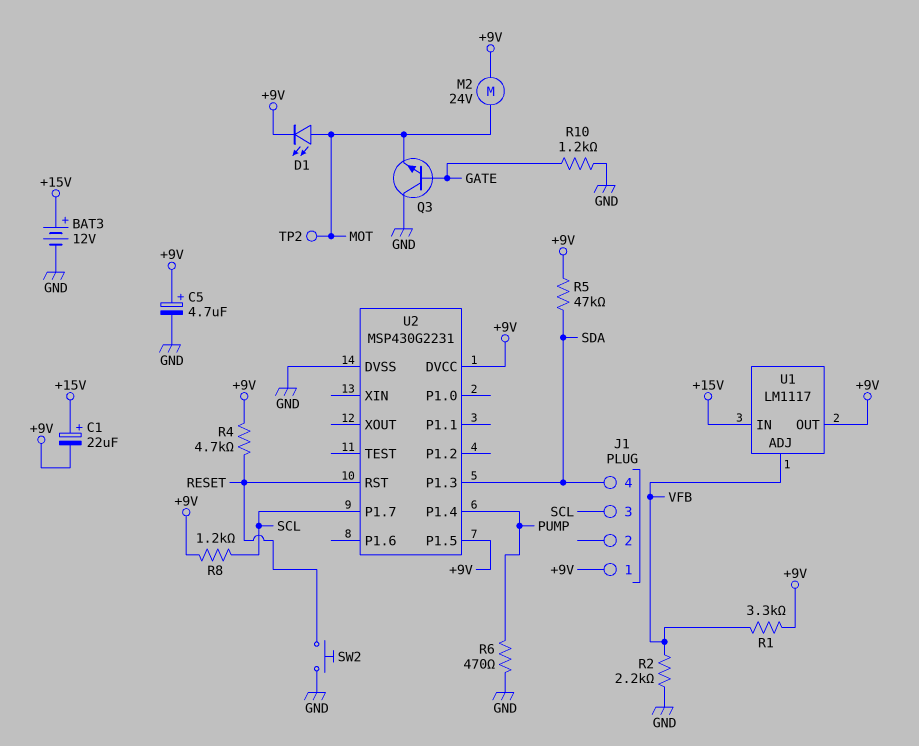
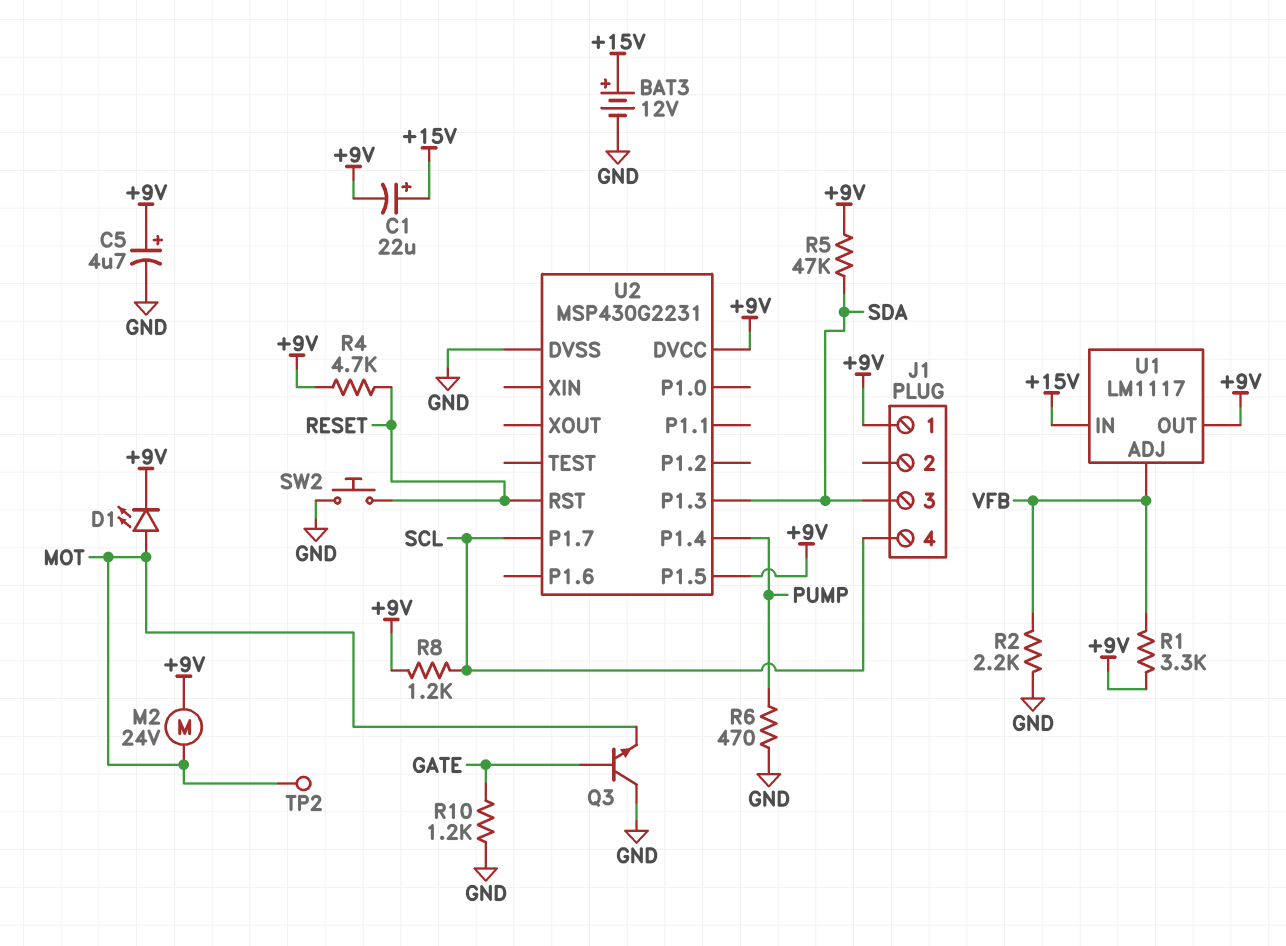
J1 pin 3: SCL -> SDA
J1 pin 4: SDA -> SCL

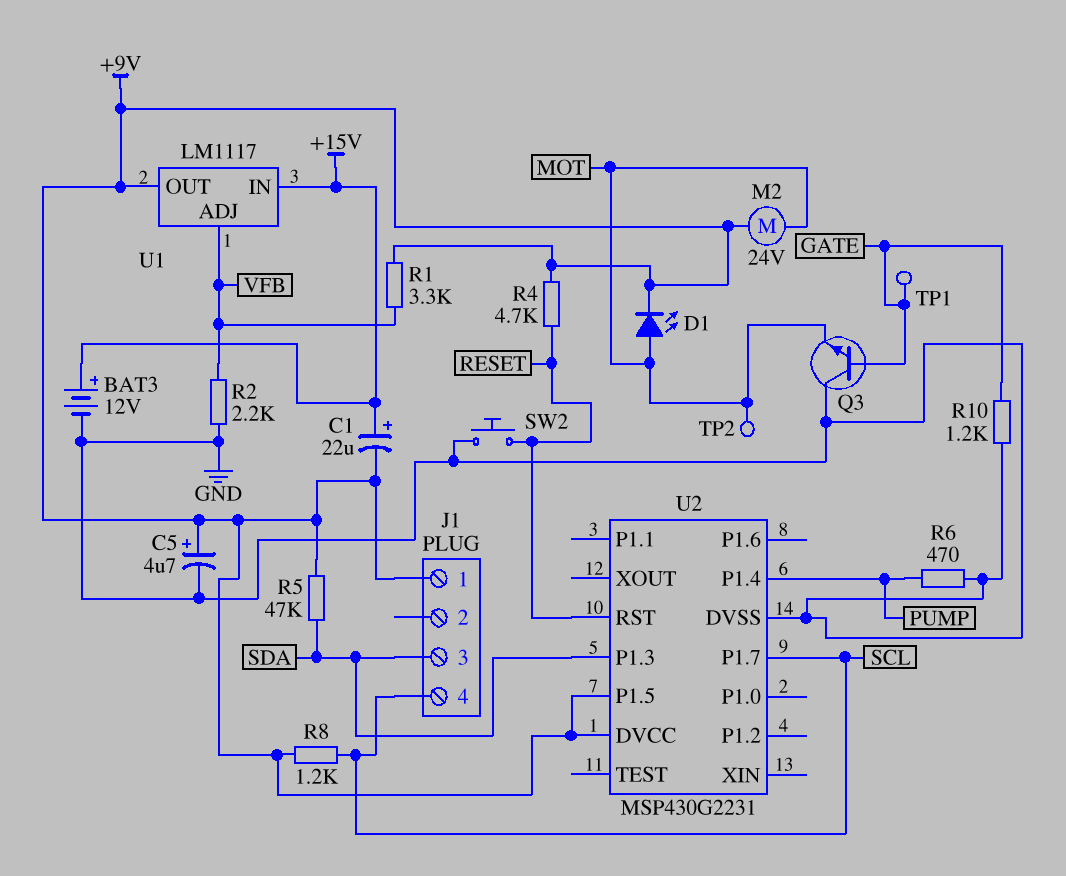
TP1: none -> test point (GATE)

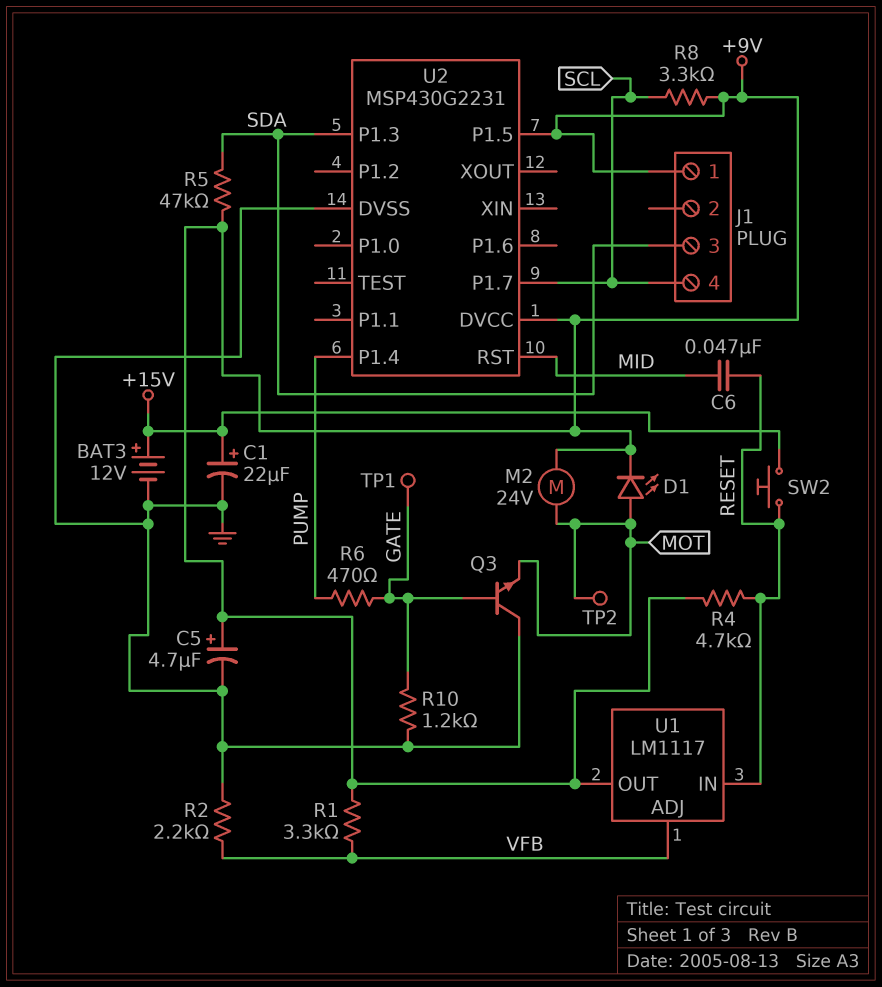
C1: 22uF (plus +15V, minus +9V) -> 22uF (plus +15V, minus GND)
C6: none -> 47nF (MID, RESET)
R6: 470 (GND, PUMP) -> 470 (GATE, PUMP)
R8: 1.2k (+9V, SCL) -> 3.3k (+9V, SCL)
SW2: button (GND, RESET) -> button (+15V, RESET)
U1 pin IN: +15V -> RESET
U2 pin RST: RESET -> MID

